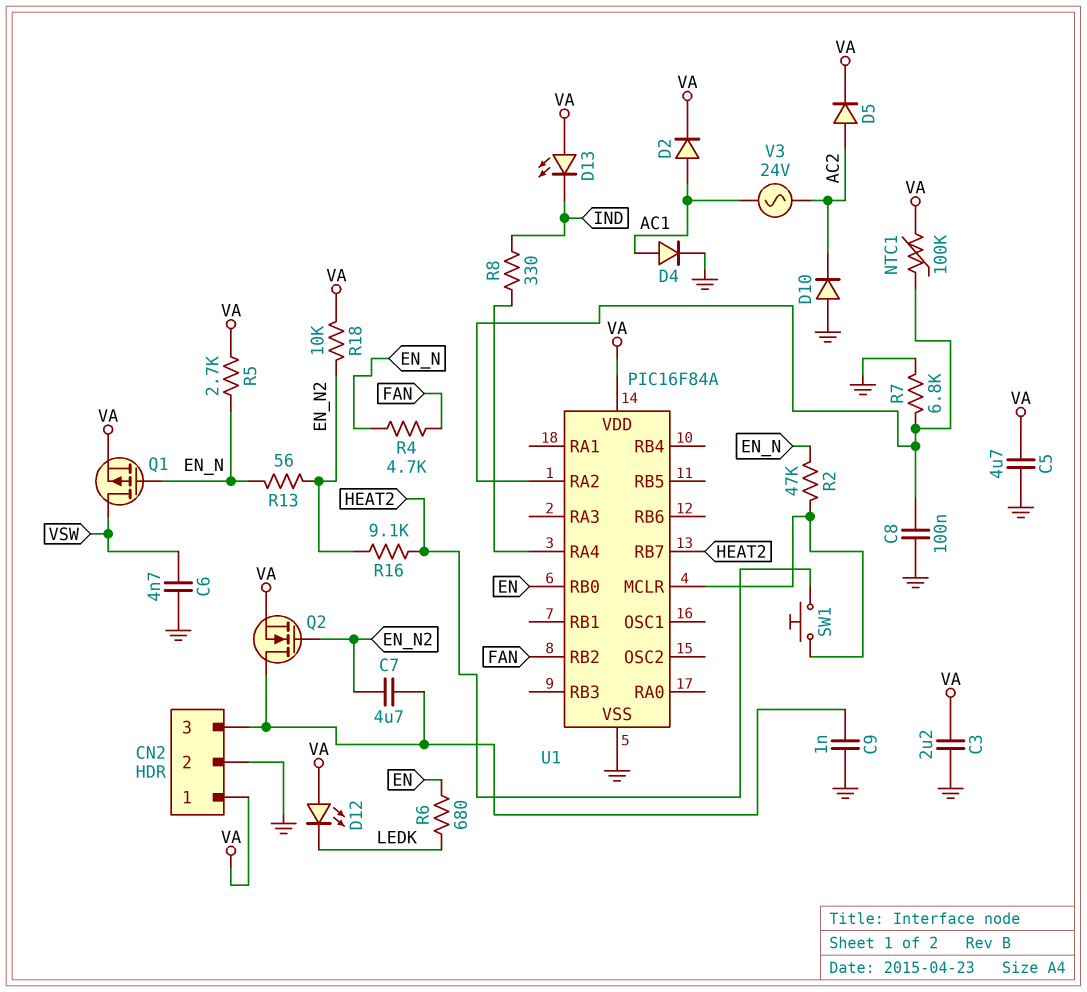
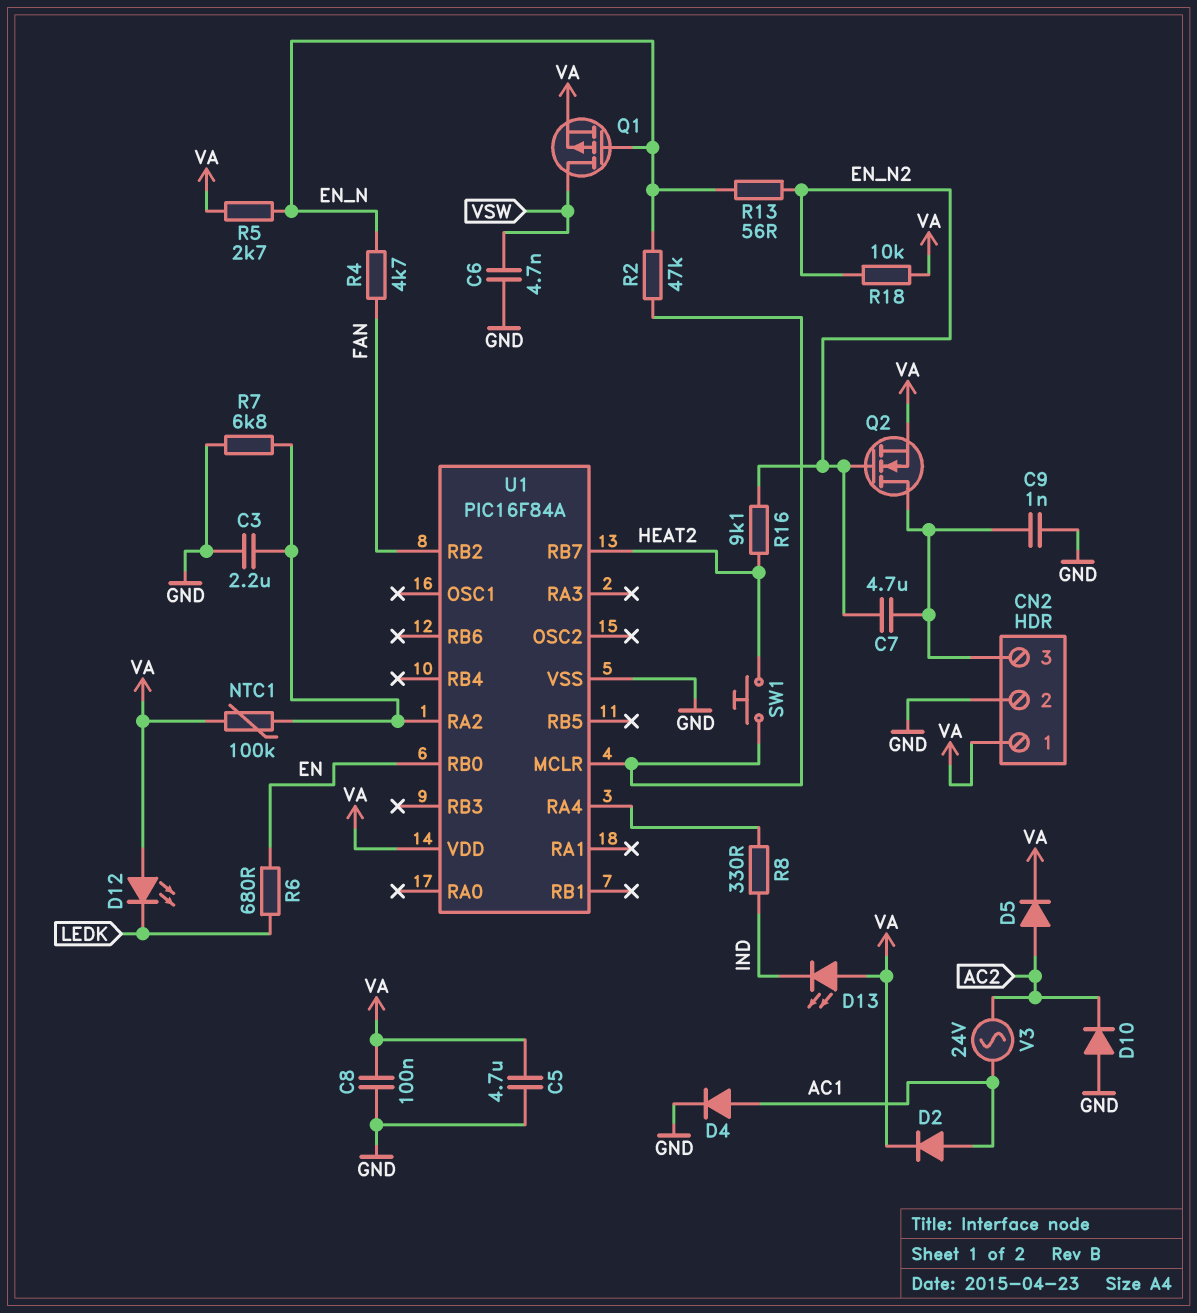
C3: 2.2uF (GND, VA) -> 2.2uF (GND, U1/RA2)
C8: 100nF (GND, U1/RA2) -> 100nF (GND, VA)

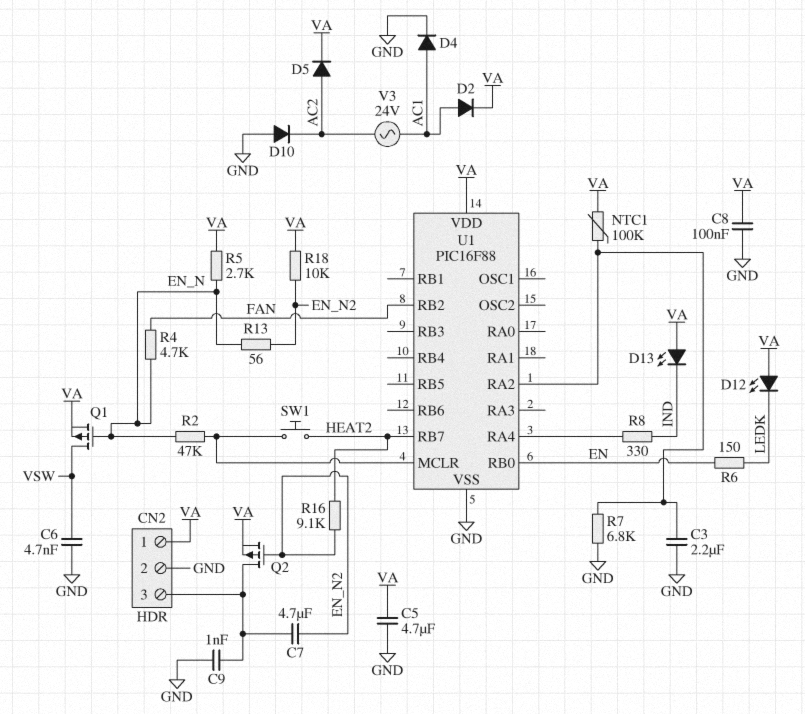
Q2: NMOS (G EN_N2, D CN2/3, S VA) -> PMOS (G EN_N2, D CN2/3, S VA)
R6: 680 (EN, LEDK) -> 150 (EN, LEDK)
U1: PIC16F84A -> PIC16F88

